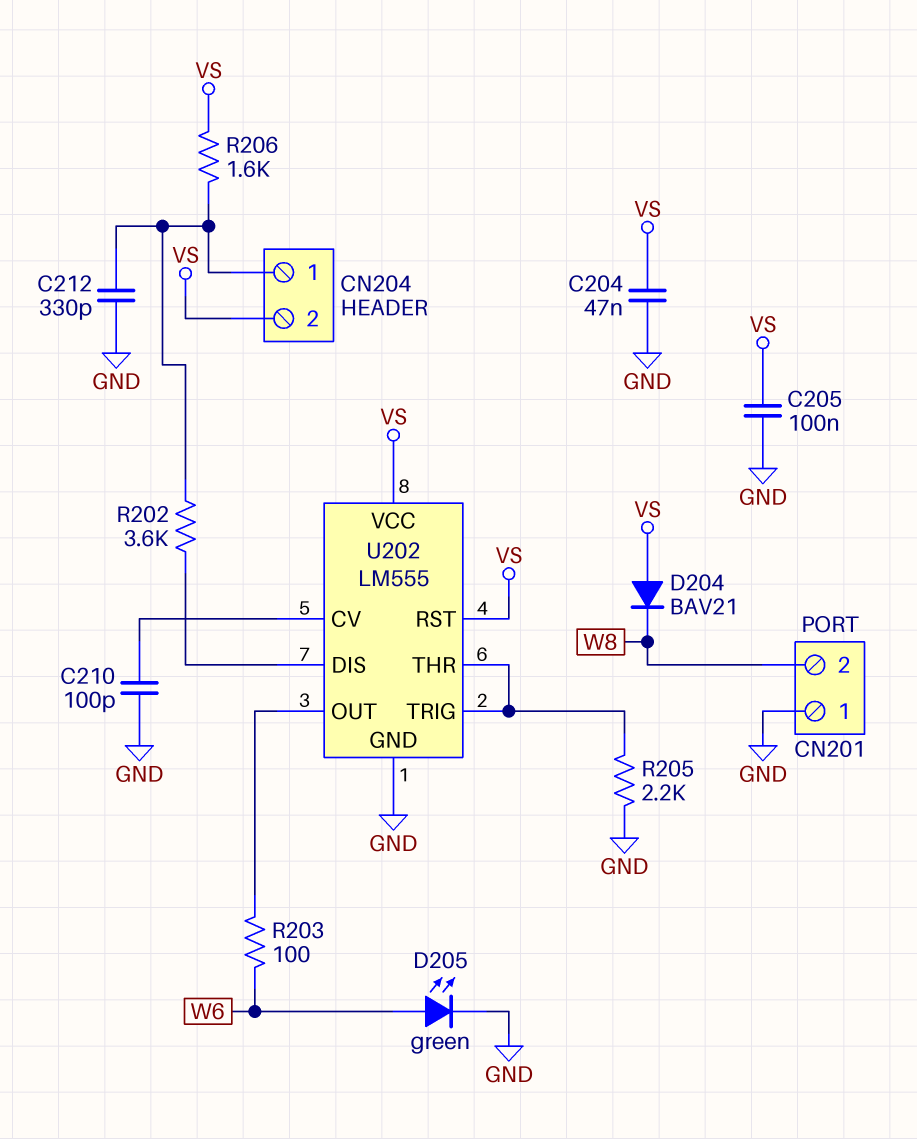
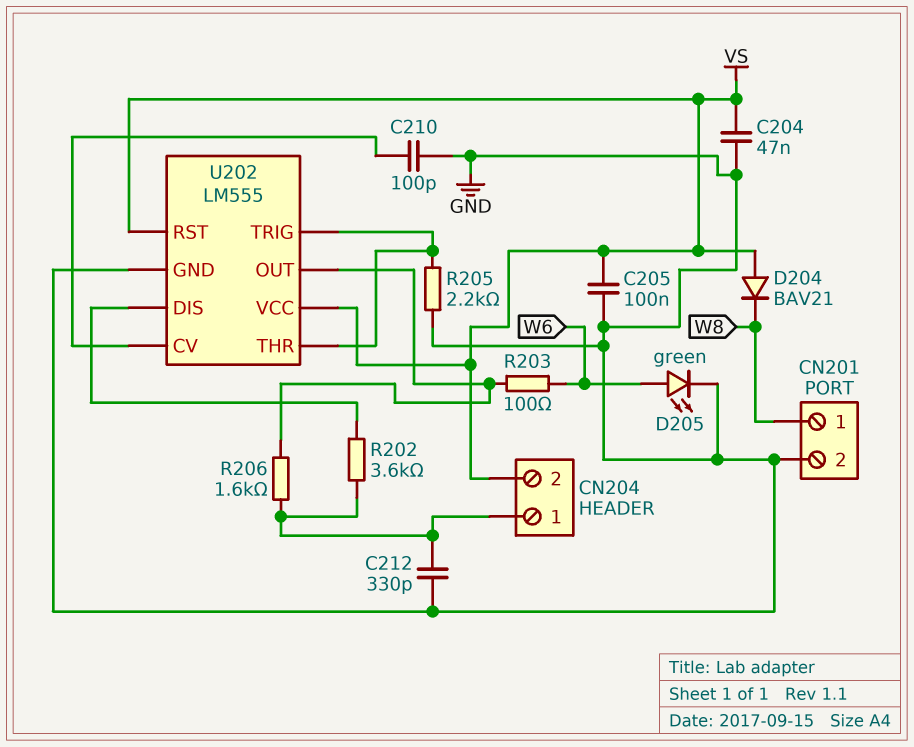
CN201 pin 1: GND -> W8
CN201 pin 2: W8 -> GND
R206: 1.6k (CN204/1, VS) -> 1.6k (CN204/1, U202/OUT)

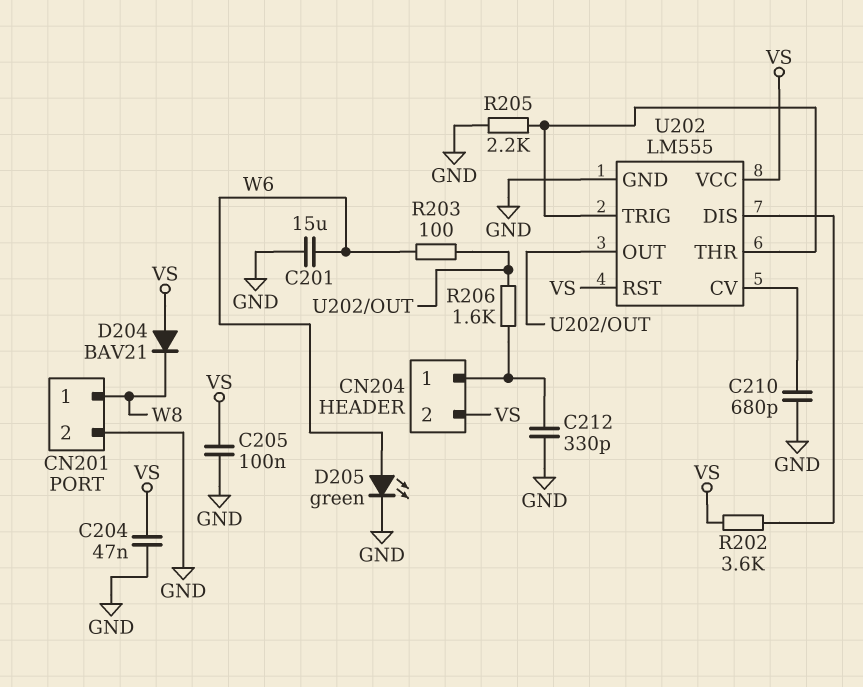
C201: none -> 15uF (GND, W6)
C210: 100pF (GND, U202/CV) -> 680pF (GND, U202/CV)
R202: 3.6k (CN204/1, U202/DIS) -> 3.6k (U202/DIS, VS)

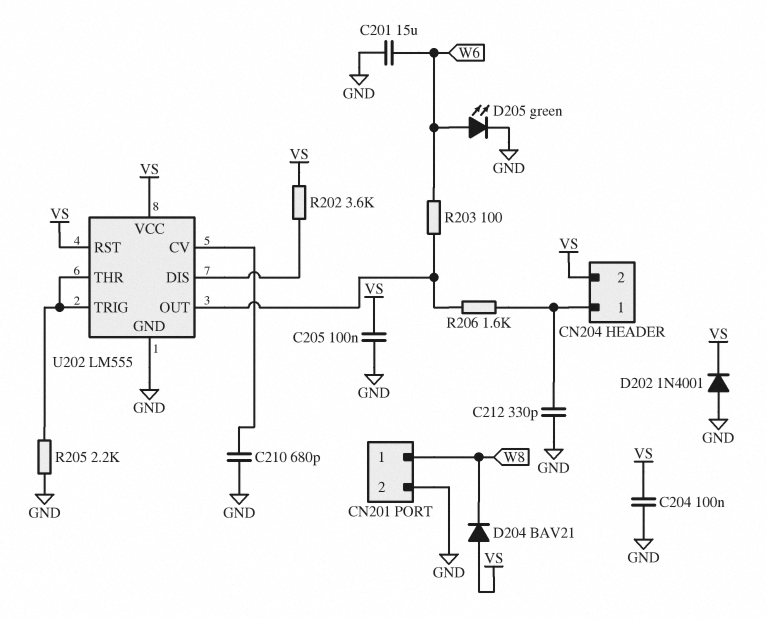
C204: 47nF (GND, VS) -> 100nF (GND, VS)
D202: none -> diode 1N4001 (A GND, K VS)

